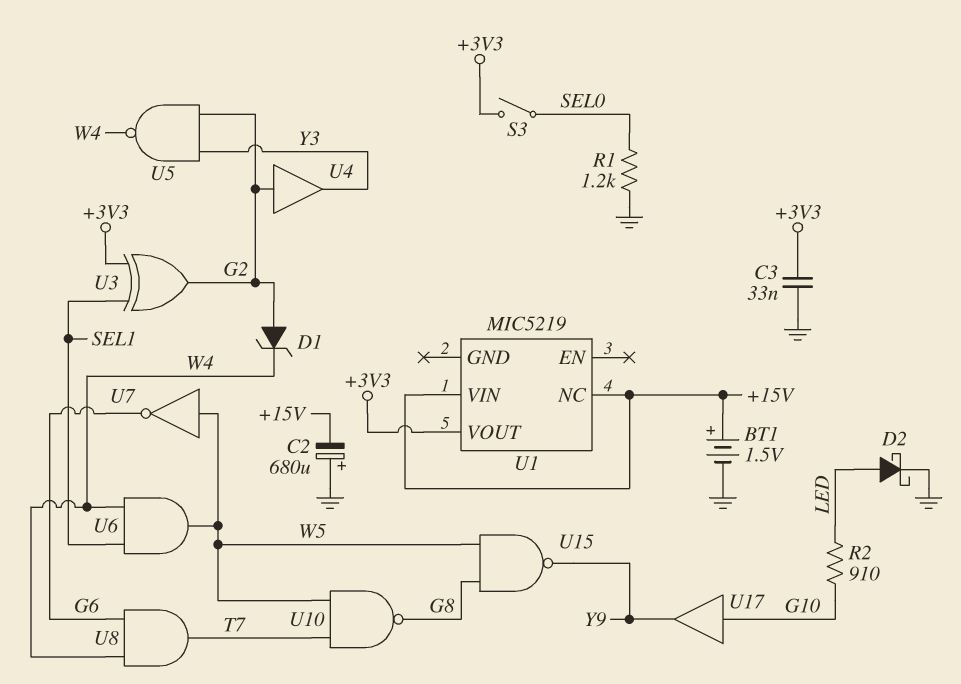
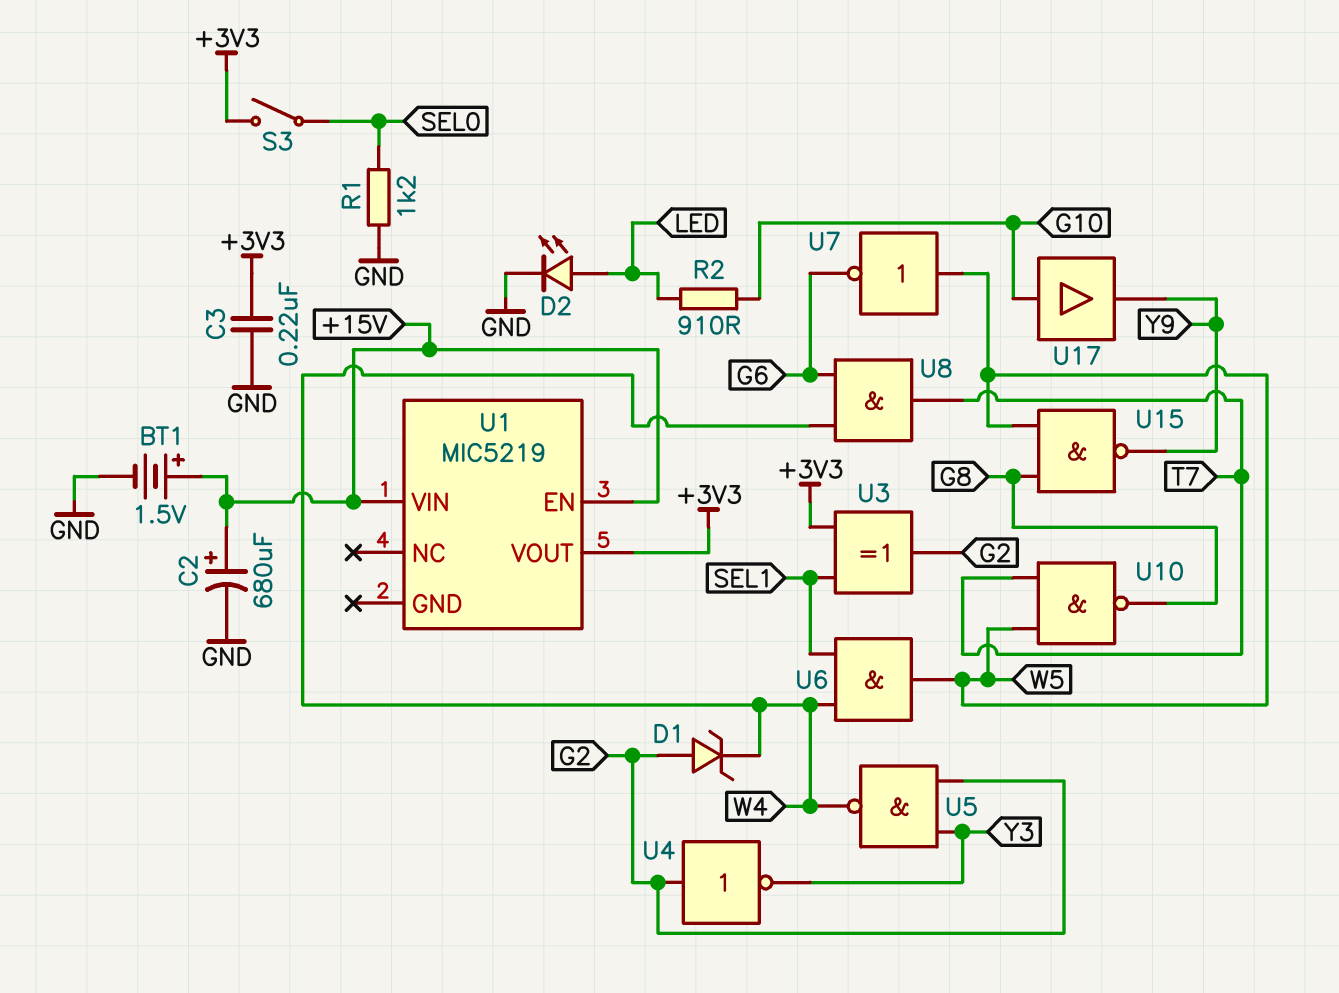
C2: 680uF (plus GND, minus +15V) -> 680uF (plus +15V, minus GND)
C3: 33nF (+3V3, GND) -> 220nF (+3V3, GND)
D2: schottky (A LED, K GND) -> LED (A LED, K GND)
U1 pin EN: none -> +15V
U1 pin NC: +15V -> none
U4: buffer (in G2, out Y3) -> NOT (in G2, out Y3)

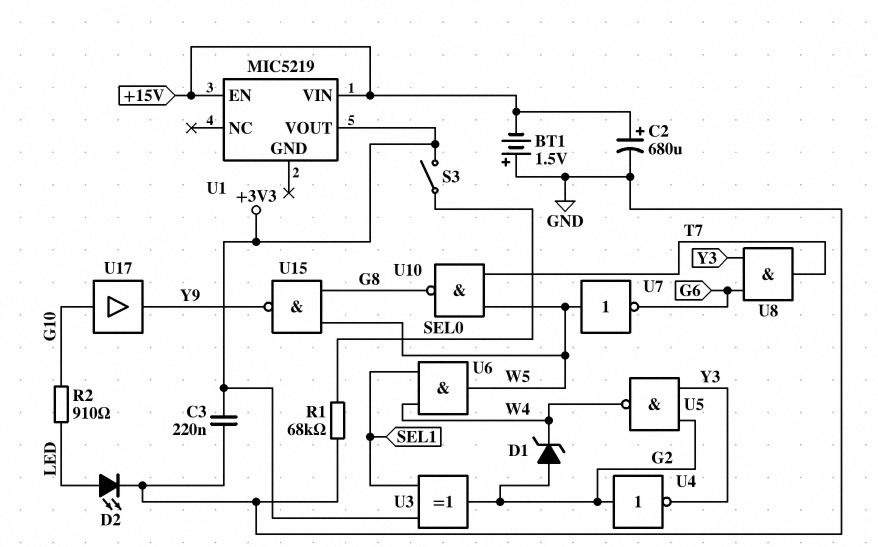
BT1: 1.5V (plus +15V, minus GND) -> 1.5V (plus GND, minus +15V)
R1: 1.2k (GND, SEL0) -> 68k (GND, SEL0)
U8: AND (in G6, in W4, out T7) -> AND (in G6, in Y3, out T7)

